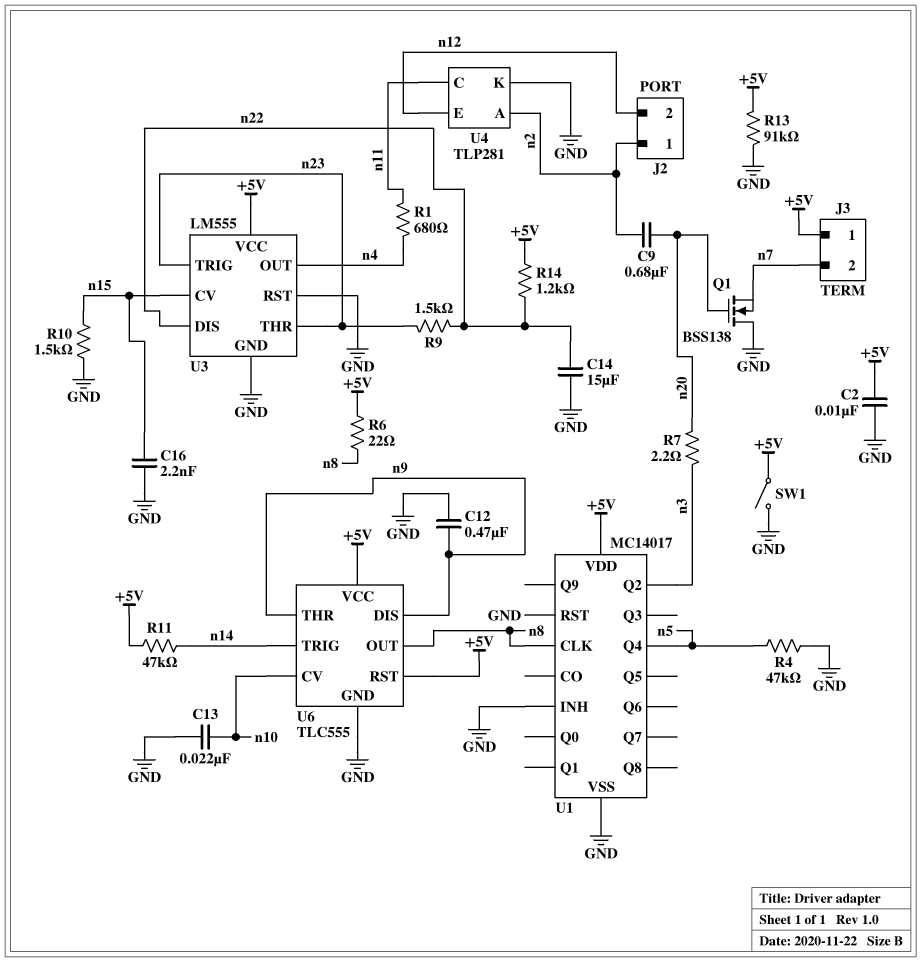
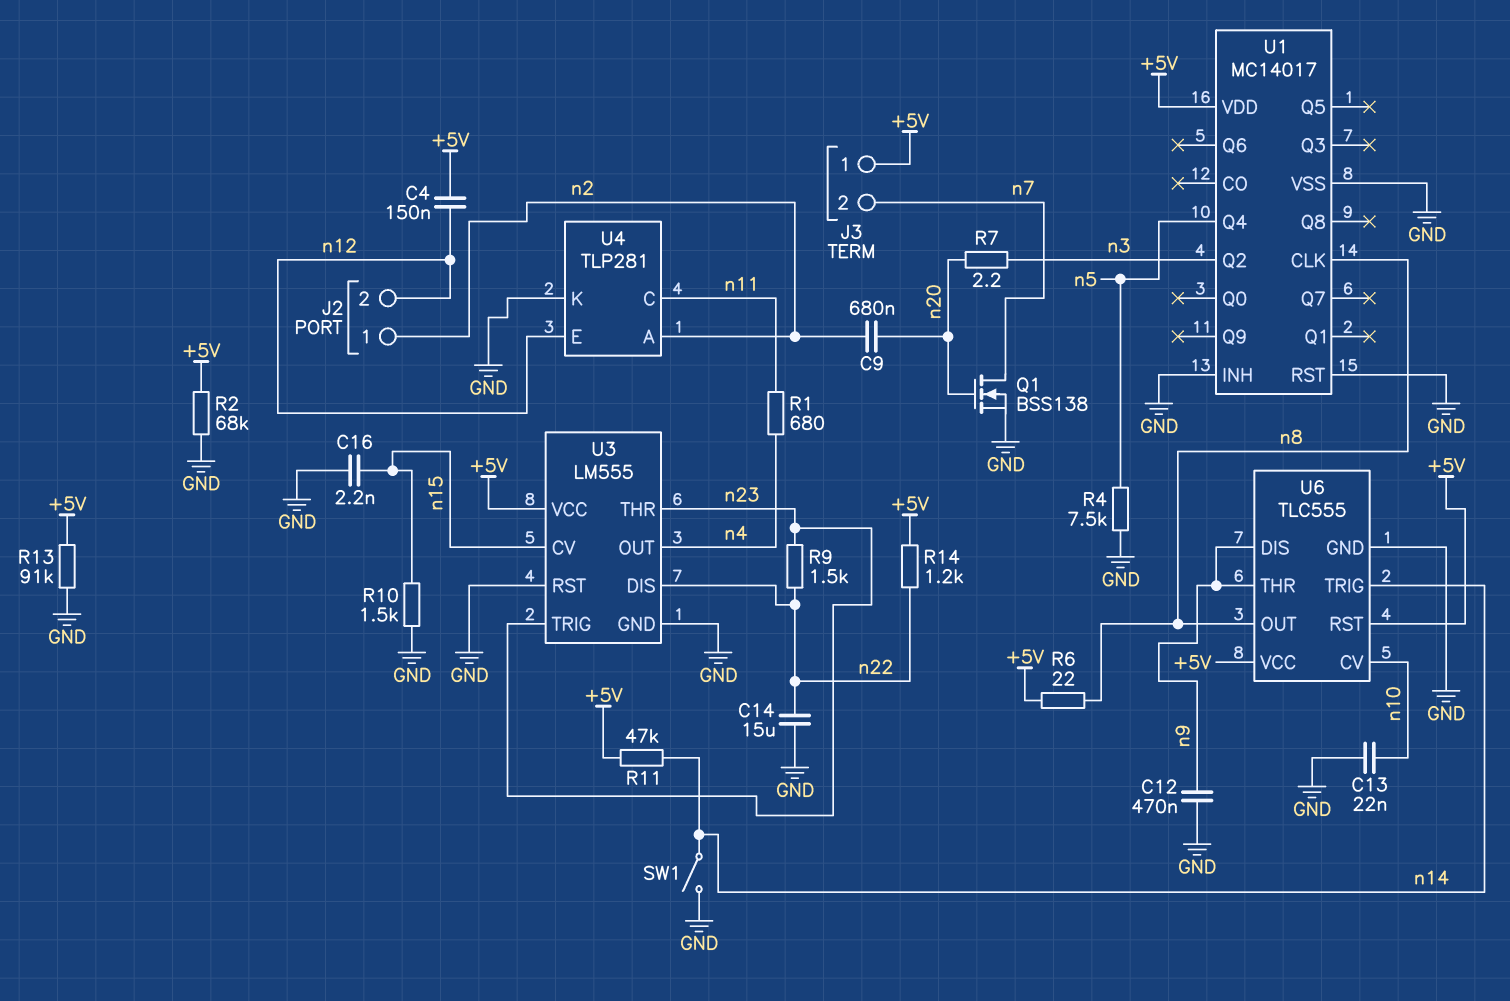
C2: 10nF (+5V, GND) -> none
C4: none -> 150nF (+5V, n12)
Q1: NMOS BSS138 (G n20, D GND, S n7) -> NMOS BSS138 (G n20, D n7, S GND)
R2: none -> 68k (+5V, GND)
R4: 47k (GND, n5) -> 7.5k (GND, n5)
SW1: switch (+5V, GND) -> switch (GND, n14)

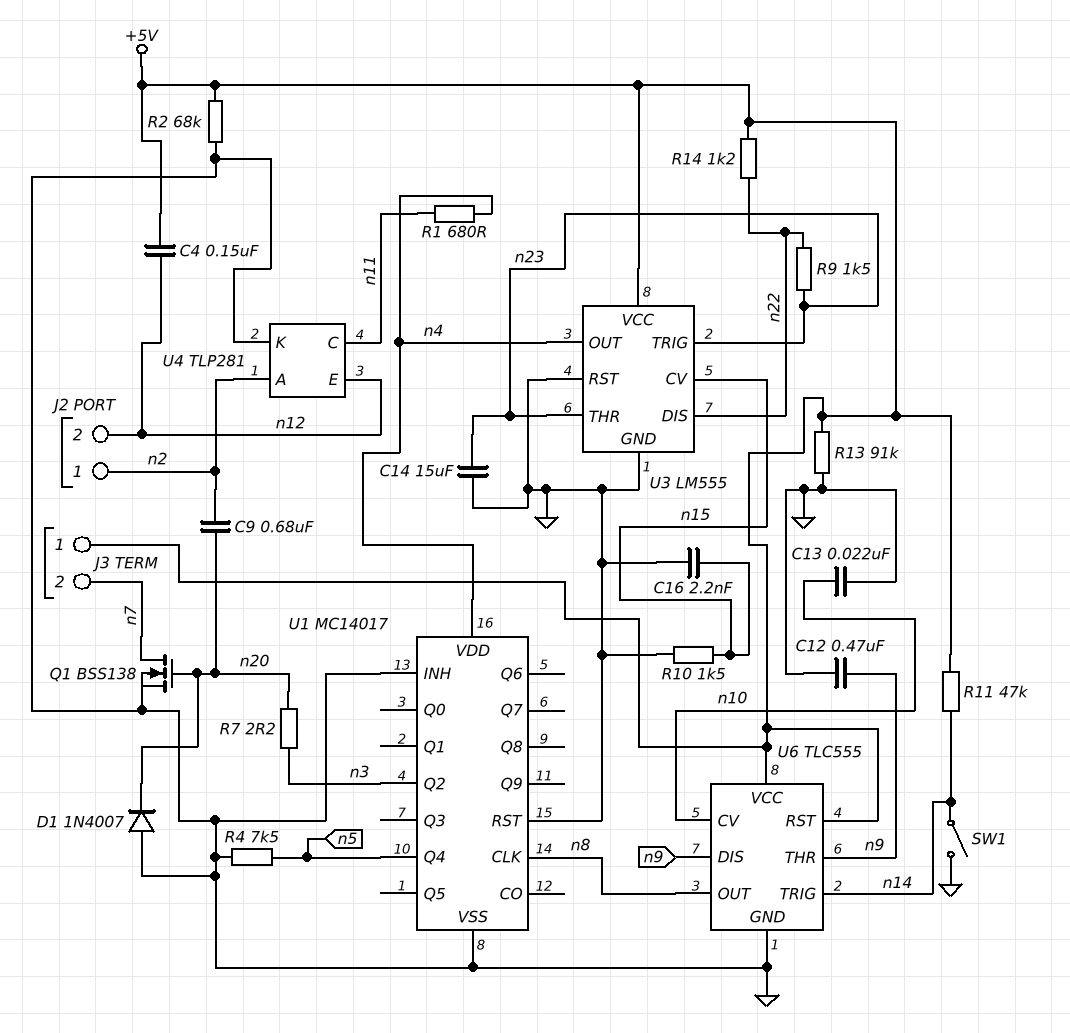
C14: 15uF (GND, n22) -> 15uF (GND, n23)
D1: none -> diode 1N4007 (A GND, K n20)
R6: 22 (+5V, n8) -> none
U1 pin VDD: +5V -> n4

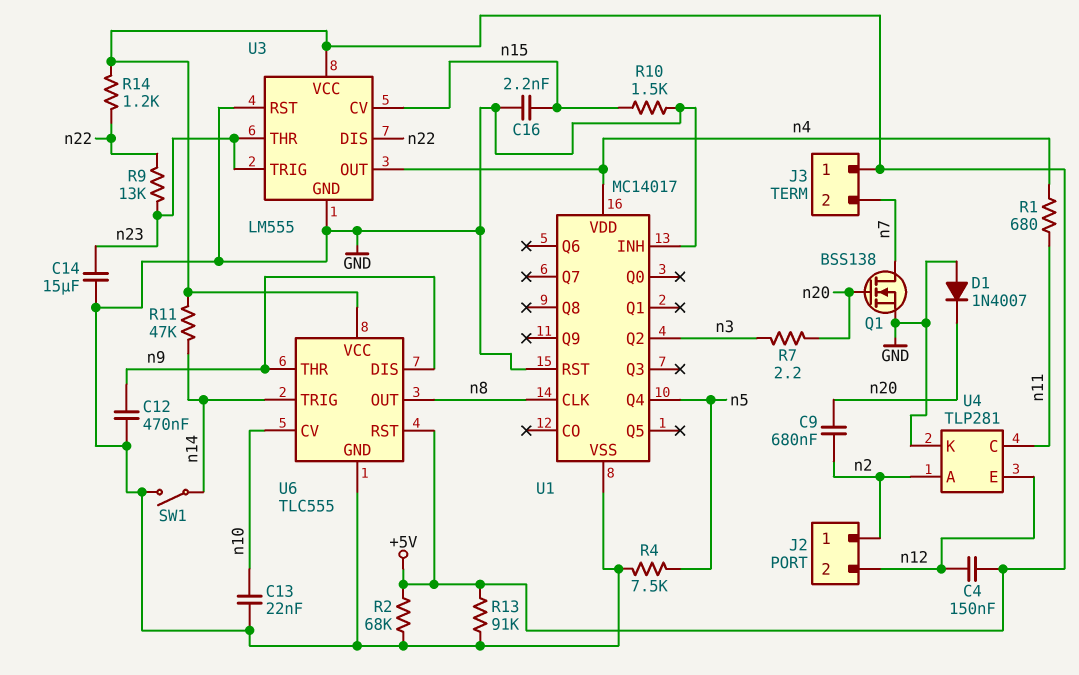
R9: 1.5k (n22, n23) -> 13k (n22, n23)

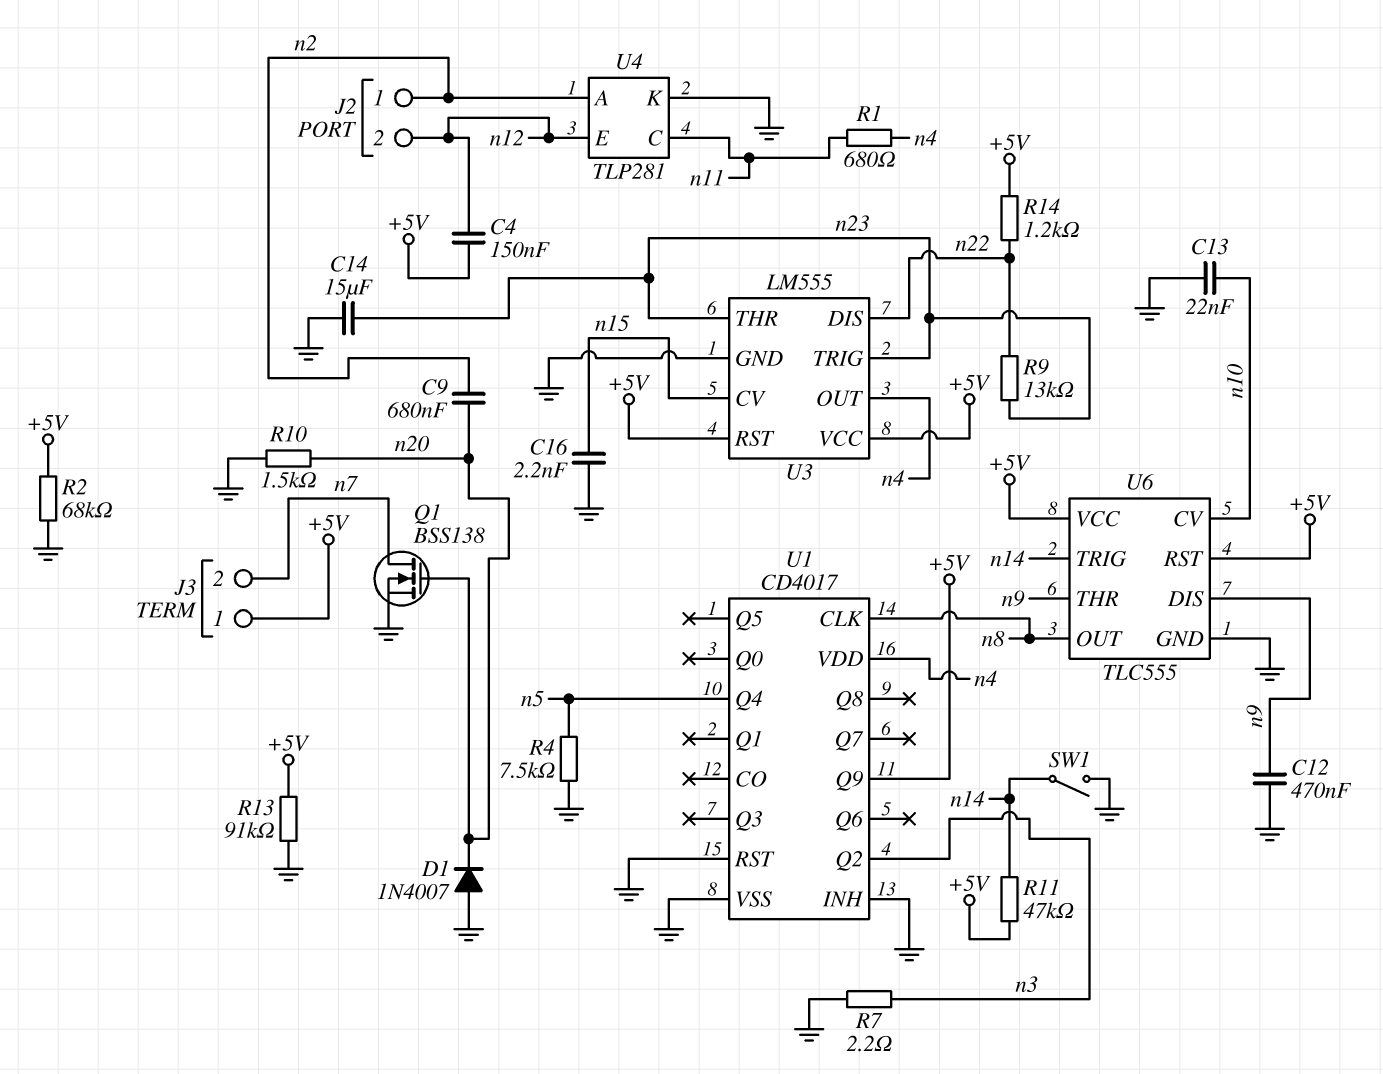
R7: 2.2 (n3, n20) -> 2.2 (GND, n3)
R10: 1.5k (GND, n15) -> 1.5k (GND, n20)
U1: MC14017 -> CD4017
U1 pin Q9: none -> +5V
U3 pin RST: GND -> +5V

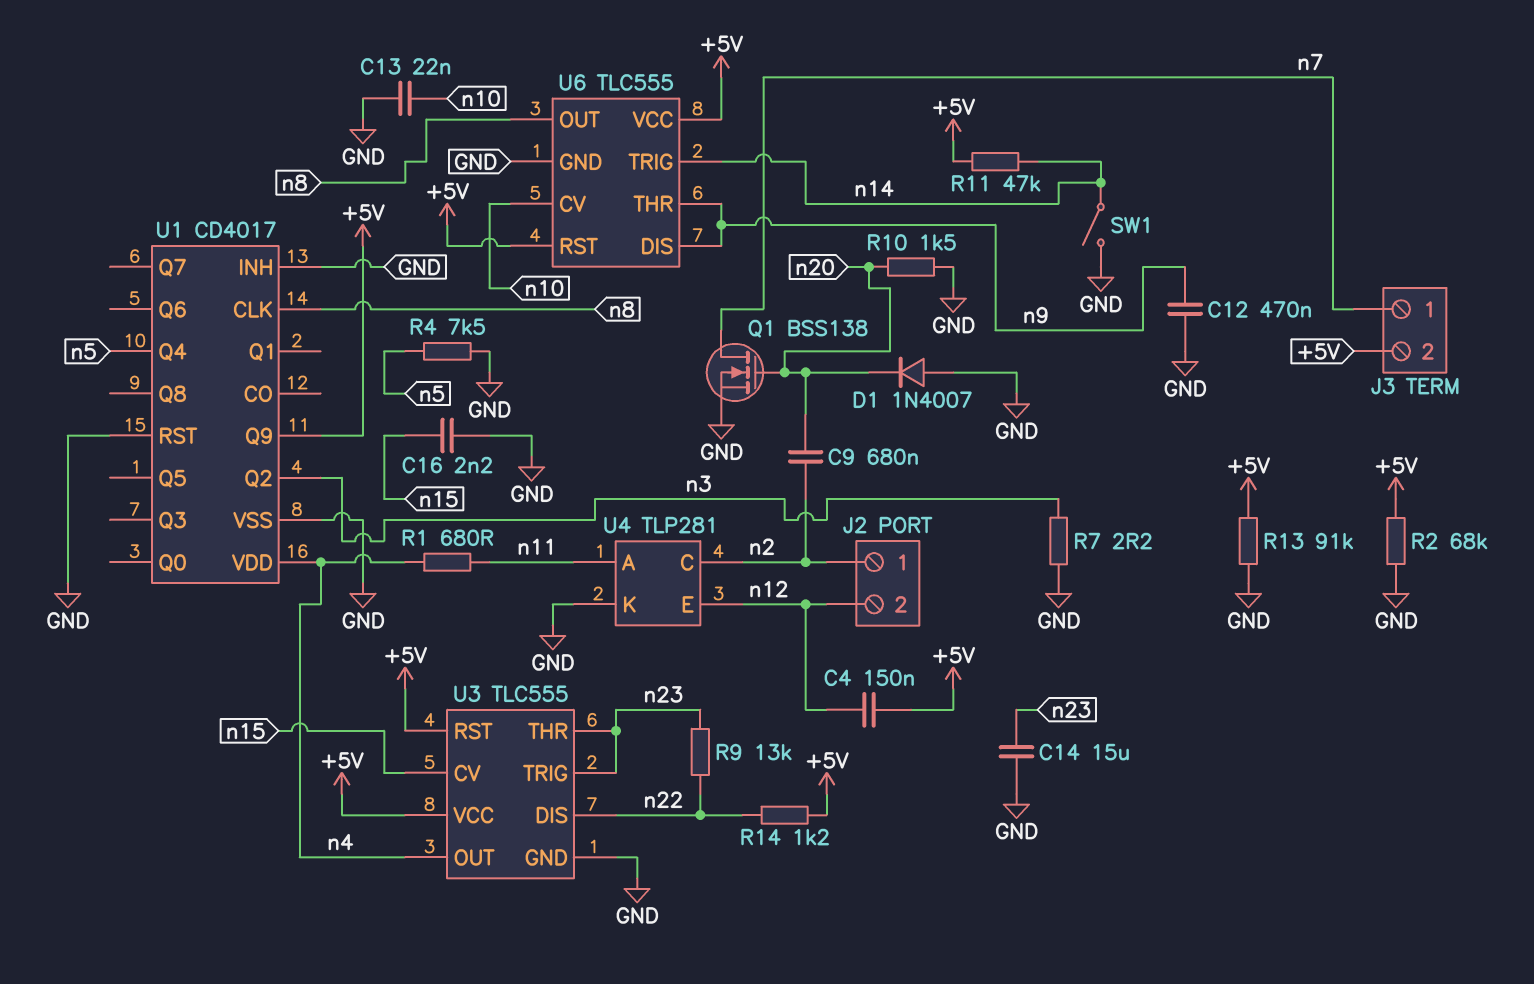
J3 pin 1: +5V -> n7
J3 pin 2: n7 -> +5V
U3: LM555 -> TLC555
U4 pin A: n2 -> n11
U4 pin C: n11 -> n2

